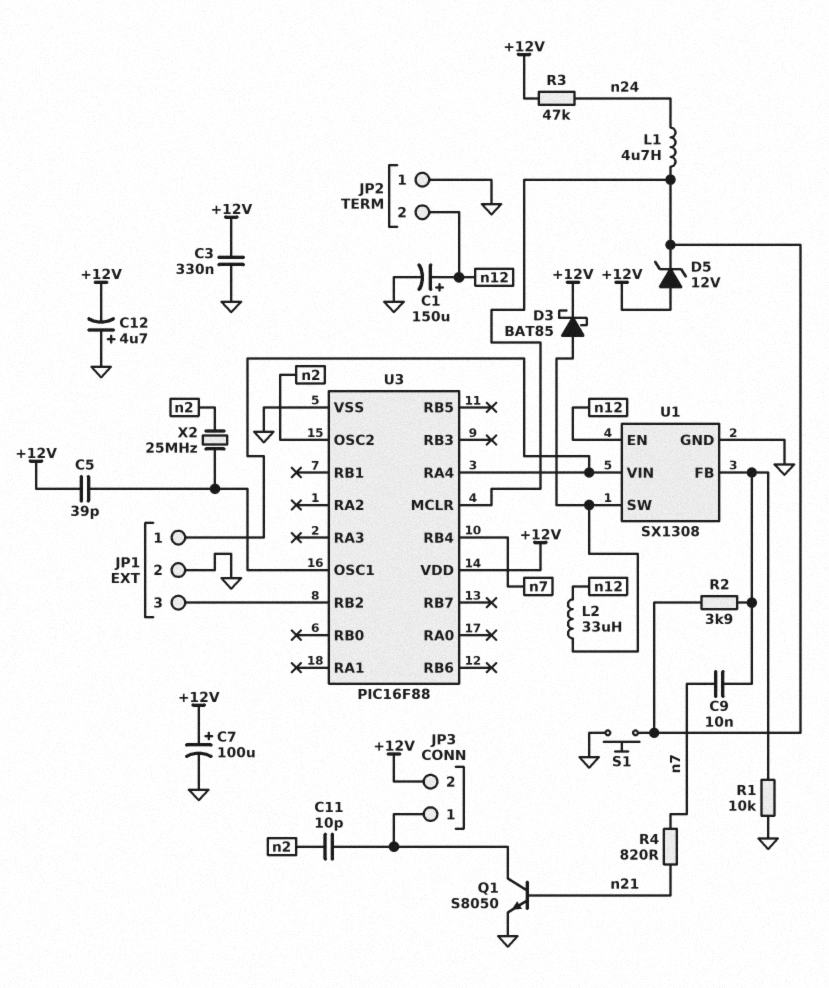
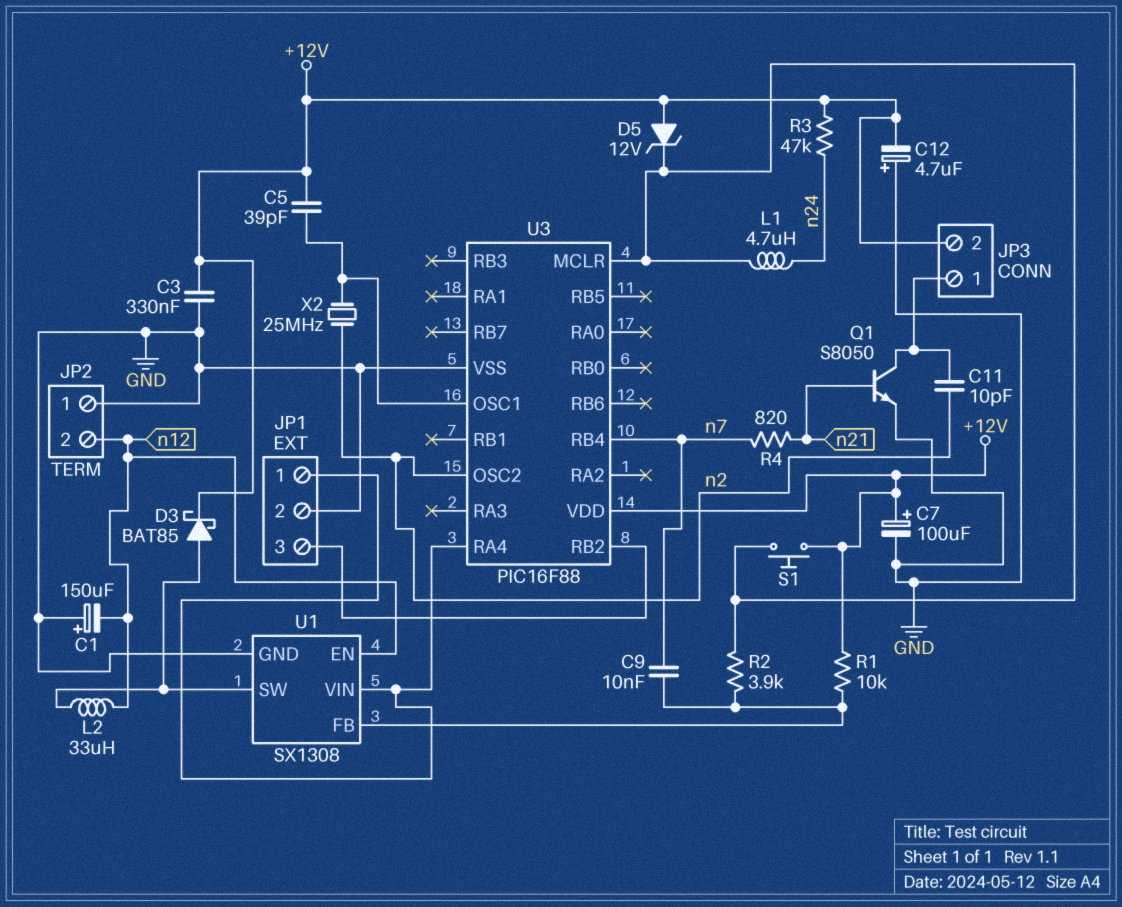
C1: 150uF (plus n12, minus GND) -> 150uF (plus GND, minus n12)
R1: 10k (GND, U1/FB) -> 10k (+12V, U1/FB)
S1: button (GND, U3/MCLR) -> button (+12V, U3/MCLR)

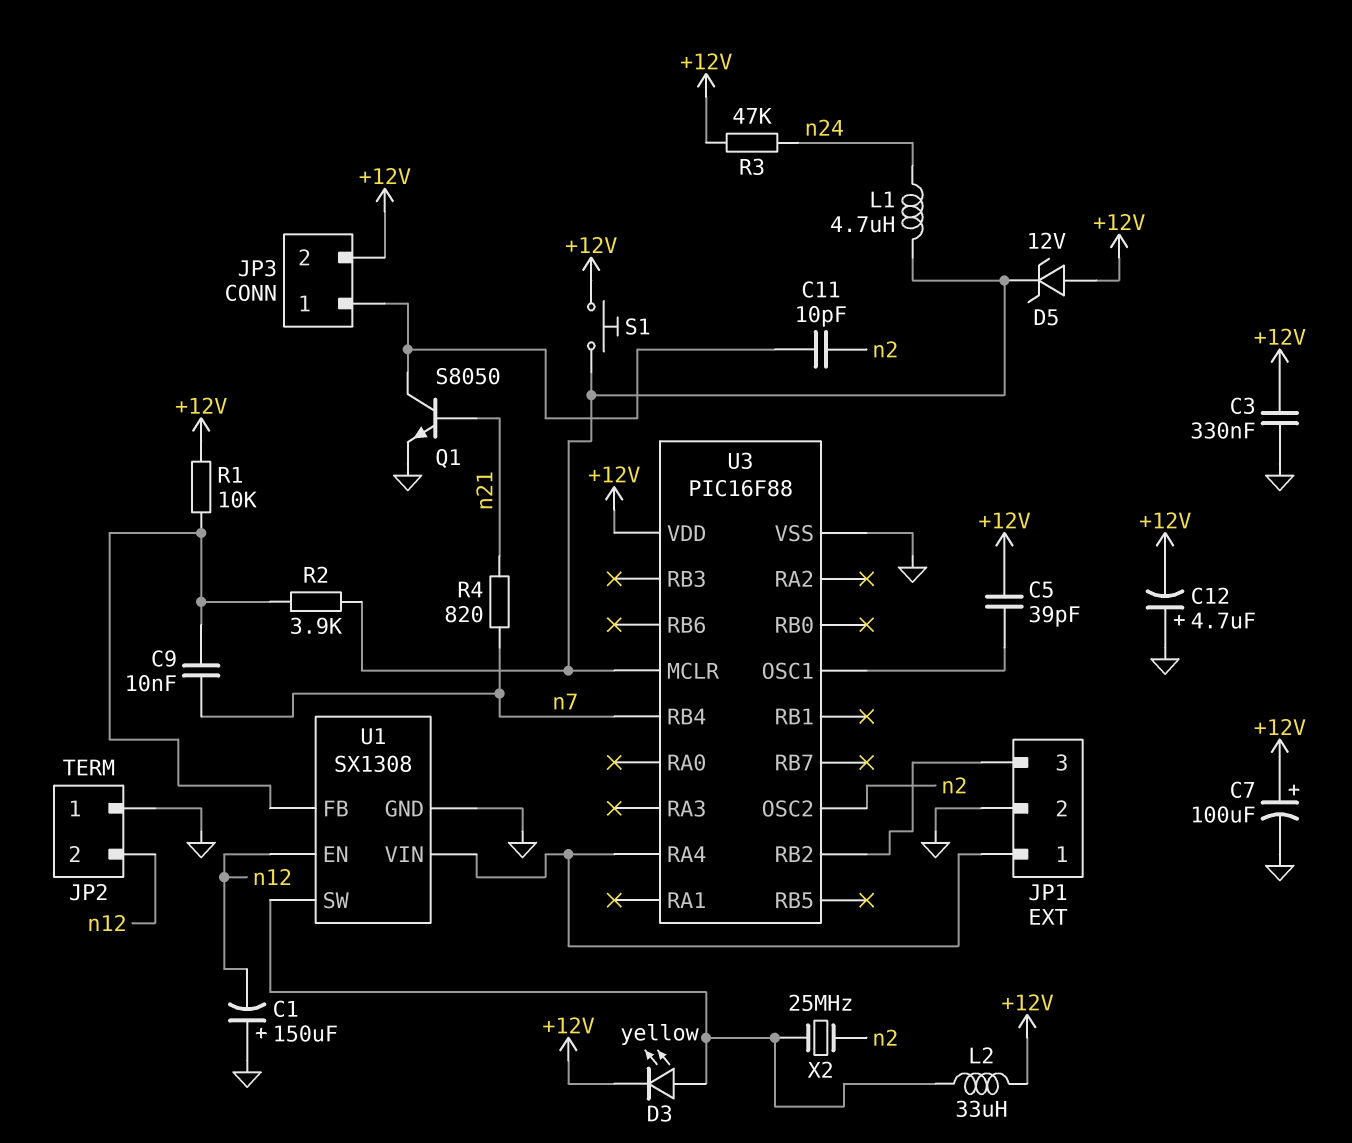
D3: schottky BAT85 (A U1/SW, K +12V) -> LED yellow (A U1/SW, K +12V)
L2: 33uH (U1/SW, n12) -> 33uH (+12V, U1/SW)
X2: 25MHz (U3/OSC1, n2) -> 25MHz (U1/SW, n2)

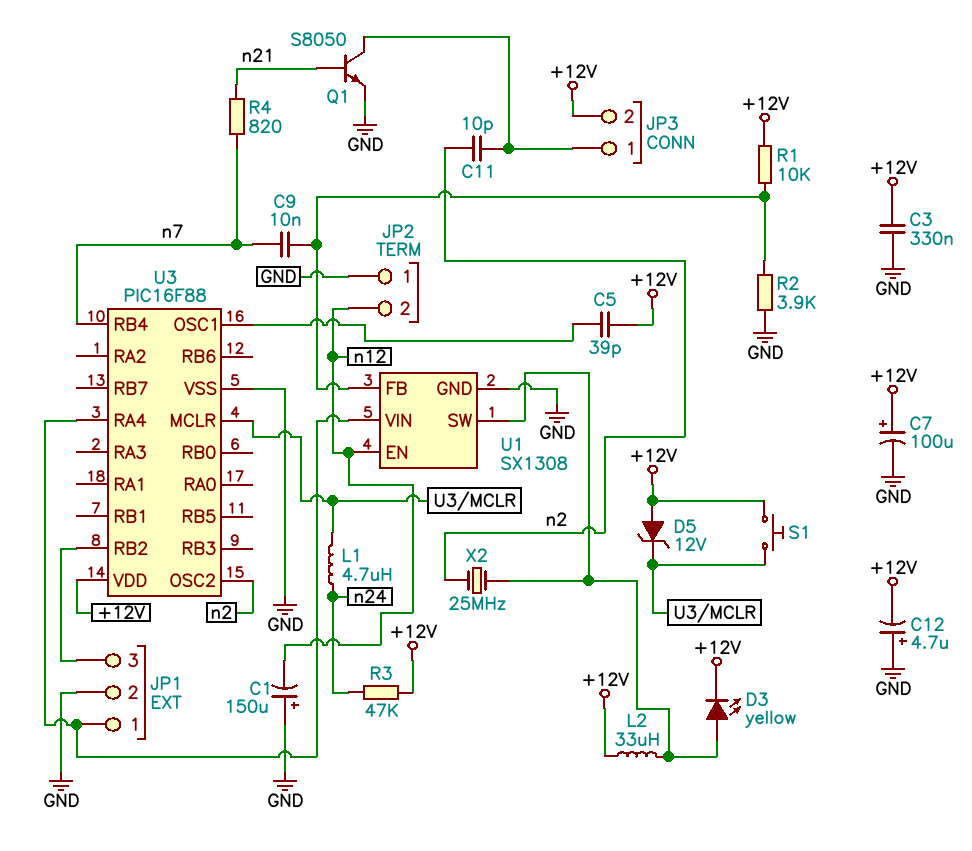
R2: 3.9k (U1/FB, U3/MCLR) -> 3.9k (GND, U1/FB)

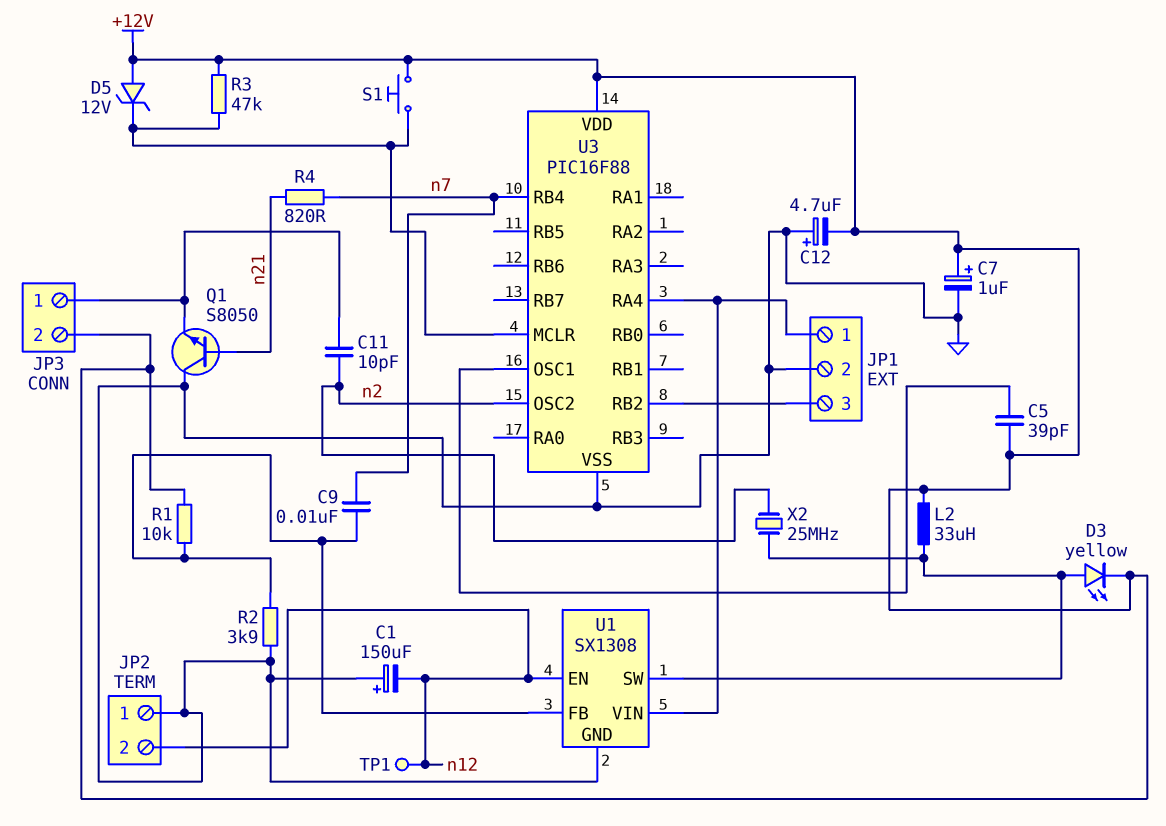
C3: 330nF (+12V, GND) -> none
C7: 100uF (plus +12V, minus GND) -> 1uF (plus +12V, minus GND)
L1: 4.7uH (U3/MCLR, n24) -> none
Q1: NPN S8050 (B n21, C JP3/1, E GND) -> NPN S8050 (B n21, C GND, E JP3/1)
R3: 47k (+12V, n24) -> 47k (+12V, U3/MCLR)
TP1: none -> test point (n12)

